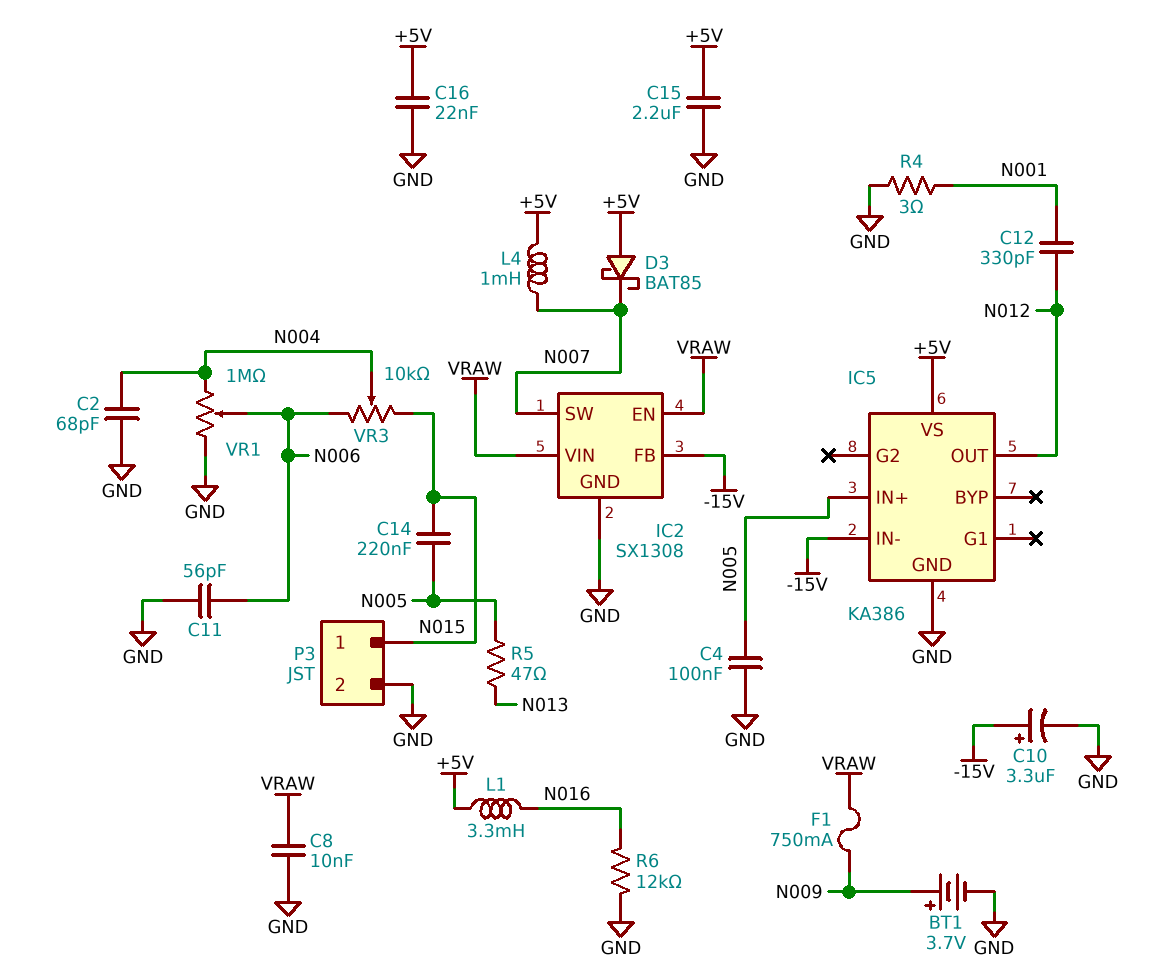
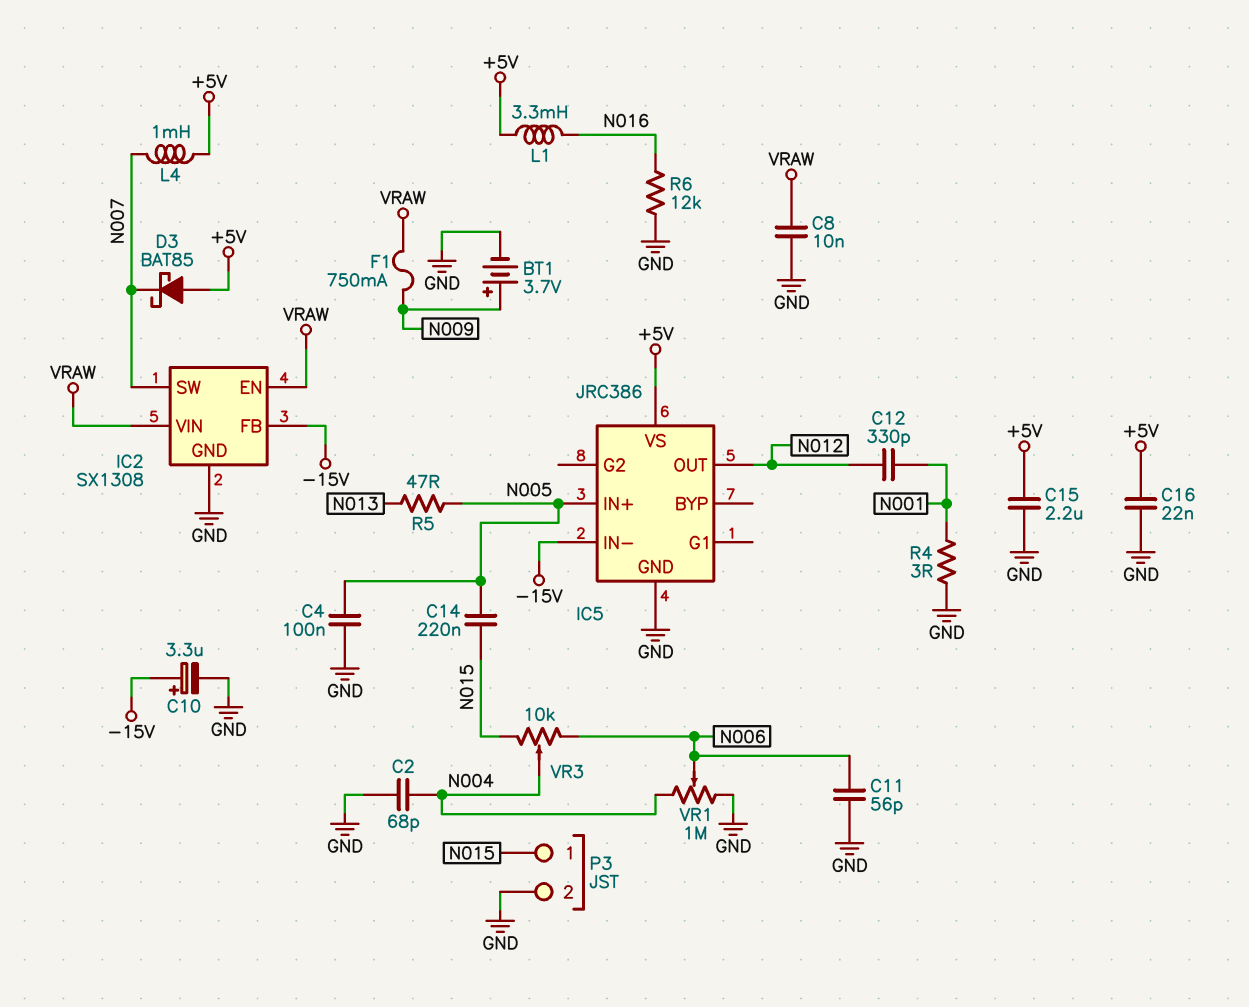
IC5: KA386 -> JRC386

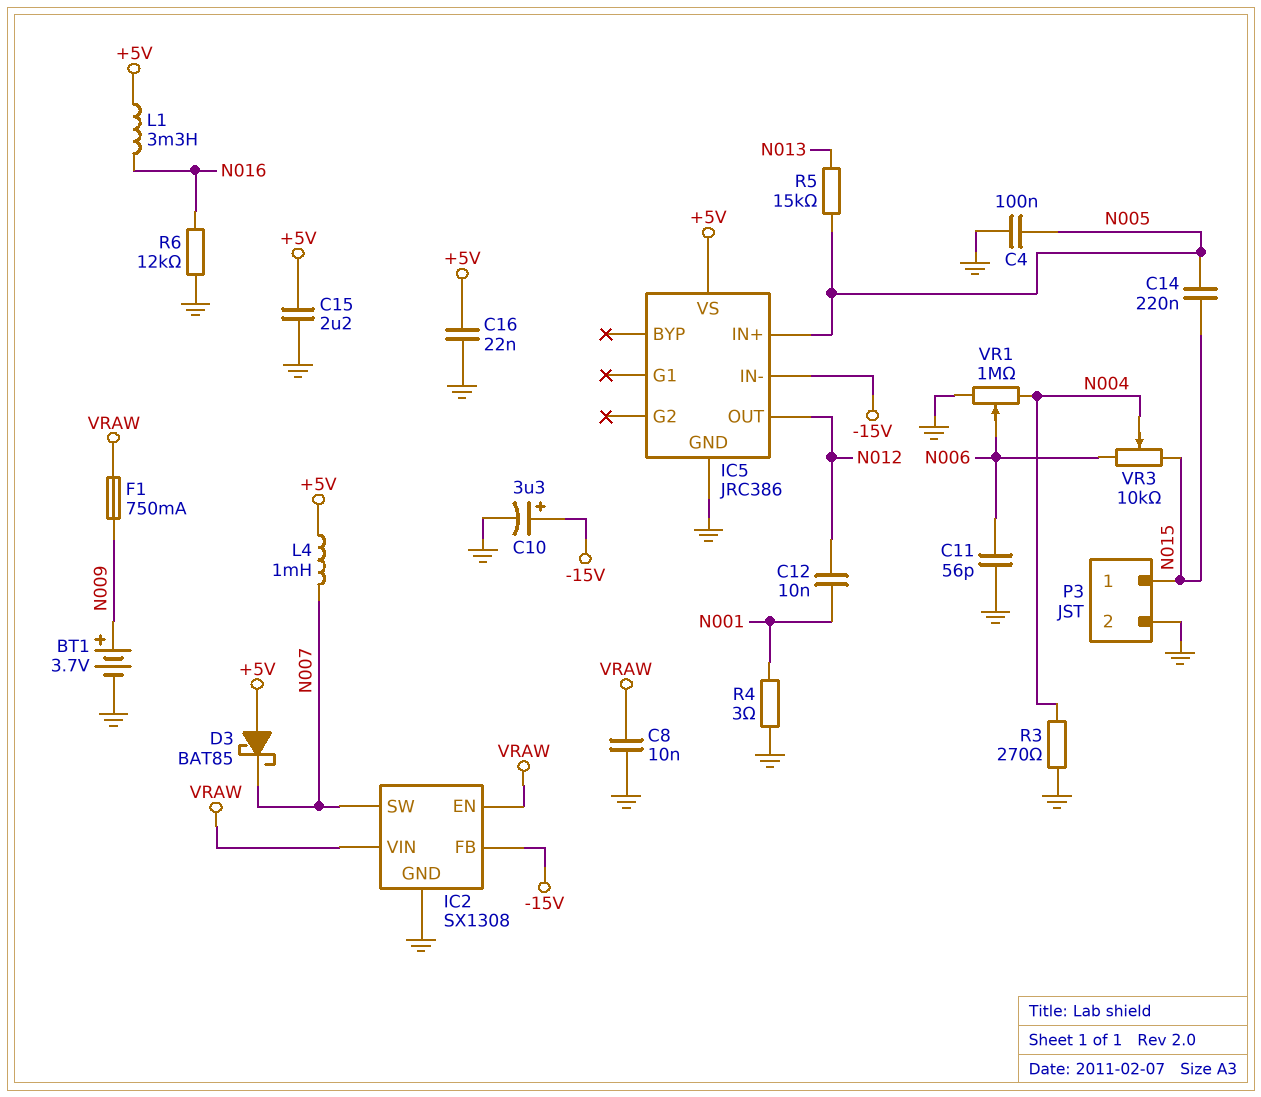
C2: 68pF (GND, N004) -> none
C12: 330pF (N001, N012) -> 10nF (N001, N012)
R3: none -> 270 (GND, N004)
R5: 47 (N005, N013) -> 15k (N005, N013)

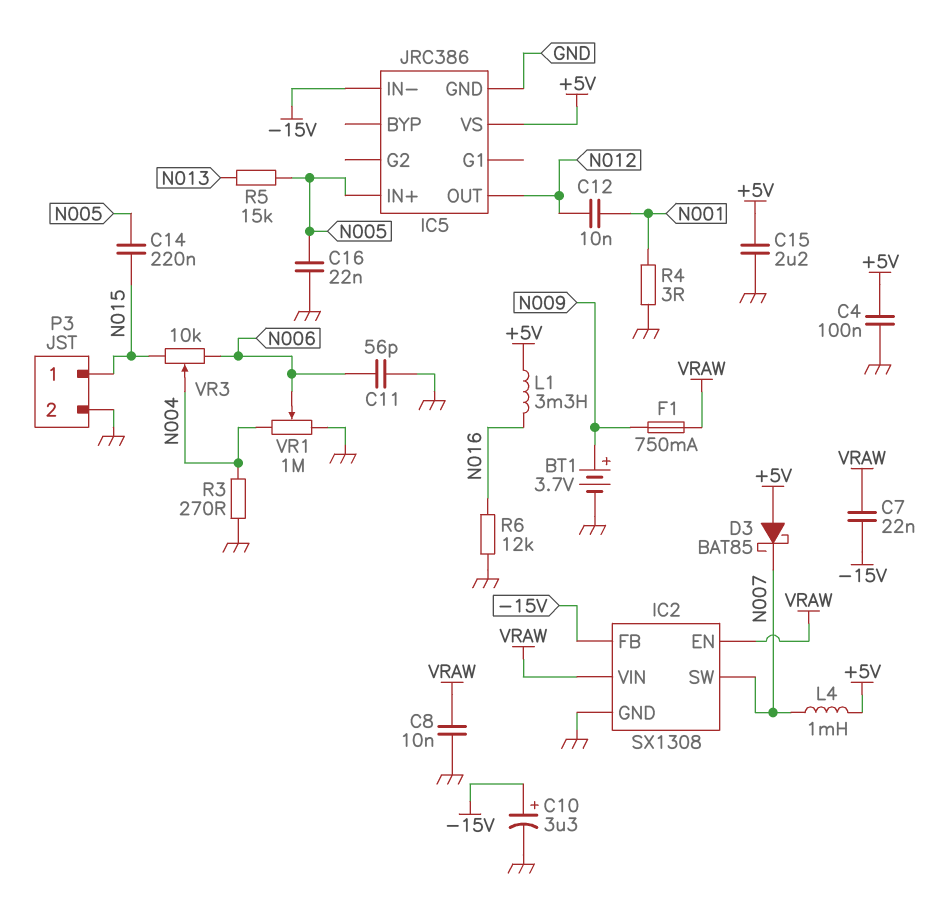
C4: 100nF (GND, N005) -> 100nF (+5V, GND)
C7: none -> 22nF (-15V, VRAW)
C16: 22nF (+5V, GND) -> 22nF (GND, N005)

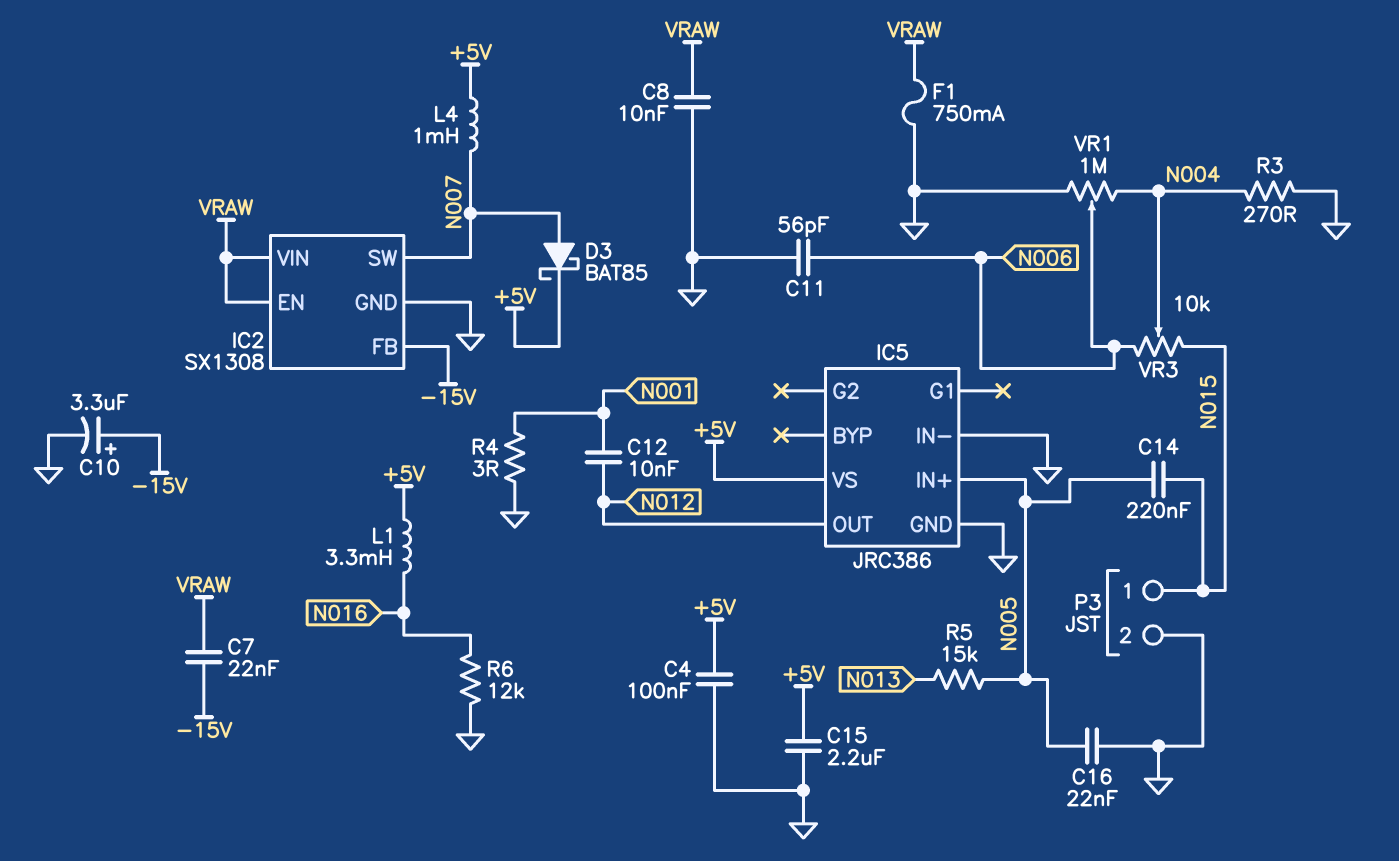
BT1: 3.7V (plus N009, minus GND) -> none
D3: schottky BAT85 (A +5V, K N007) -> schottky BAT85 (A N007, K +5V)
F1: 750mA (N009, VRAW) -> 750mA (GND, VRAW)
IC5 pin IN-: -15V -> GND

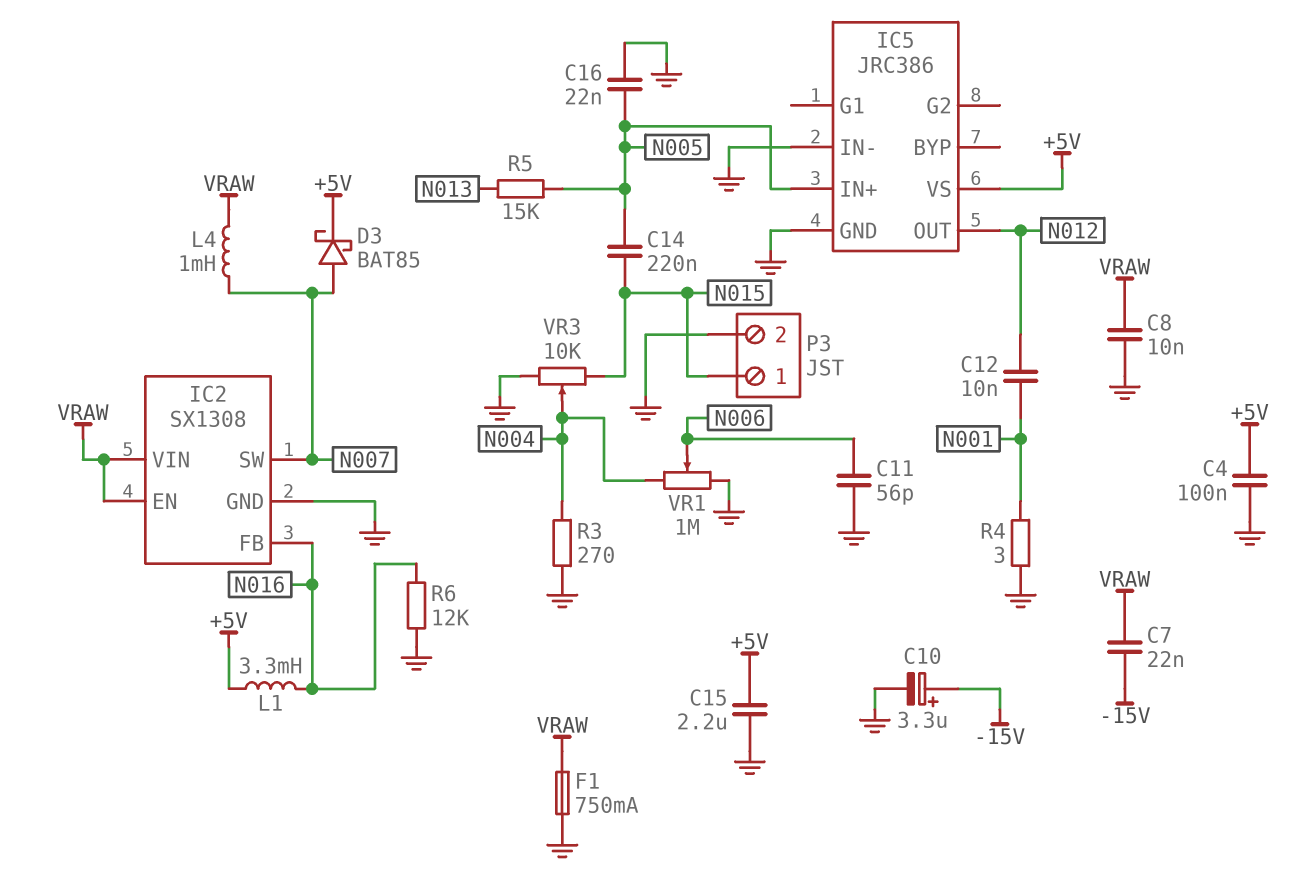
IC2 pin FB: -15V -> N016
L4: 1mH (+5V, N007) -> 1mH (N007, VRAW)
VR3: 10k (N006, N015, wiper N004) -> 10k (GND, N015, wiper N004)

